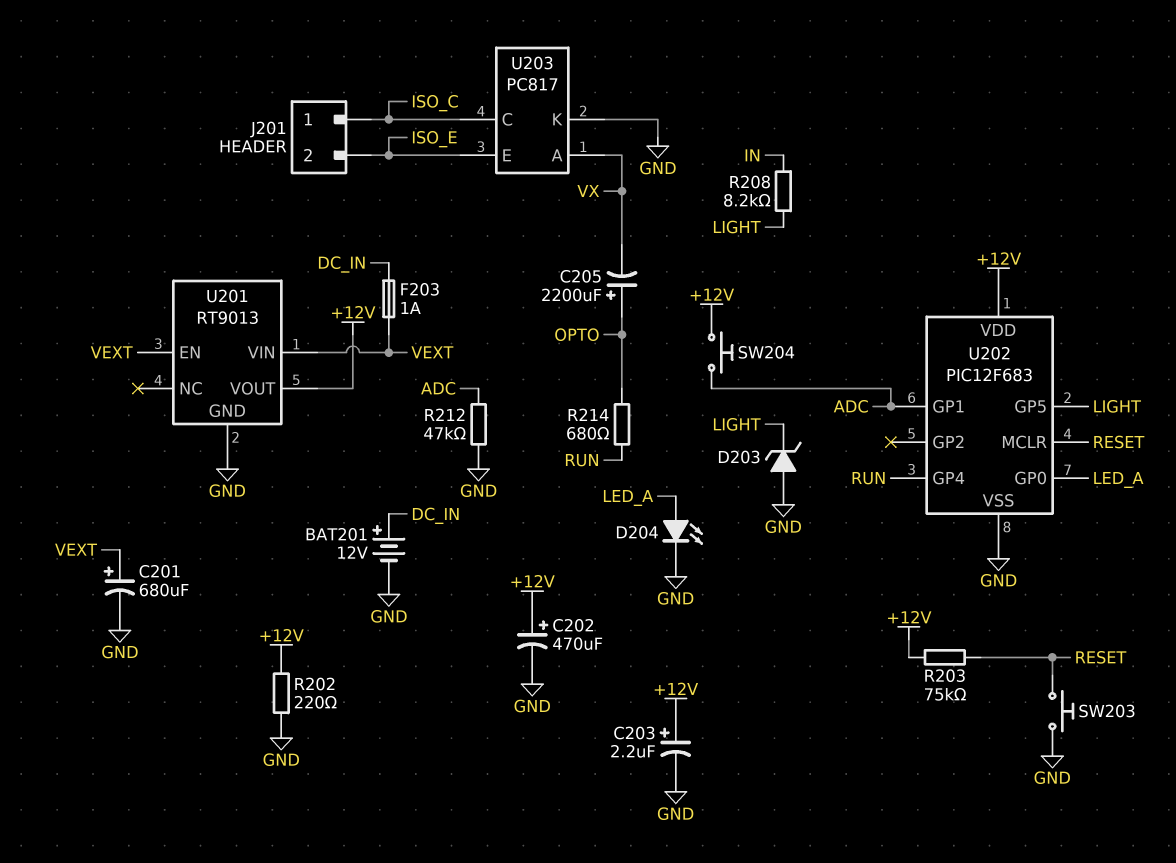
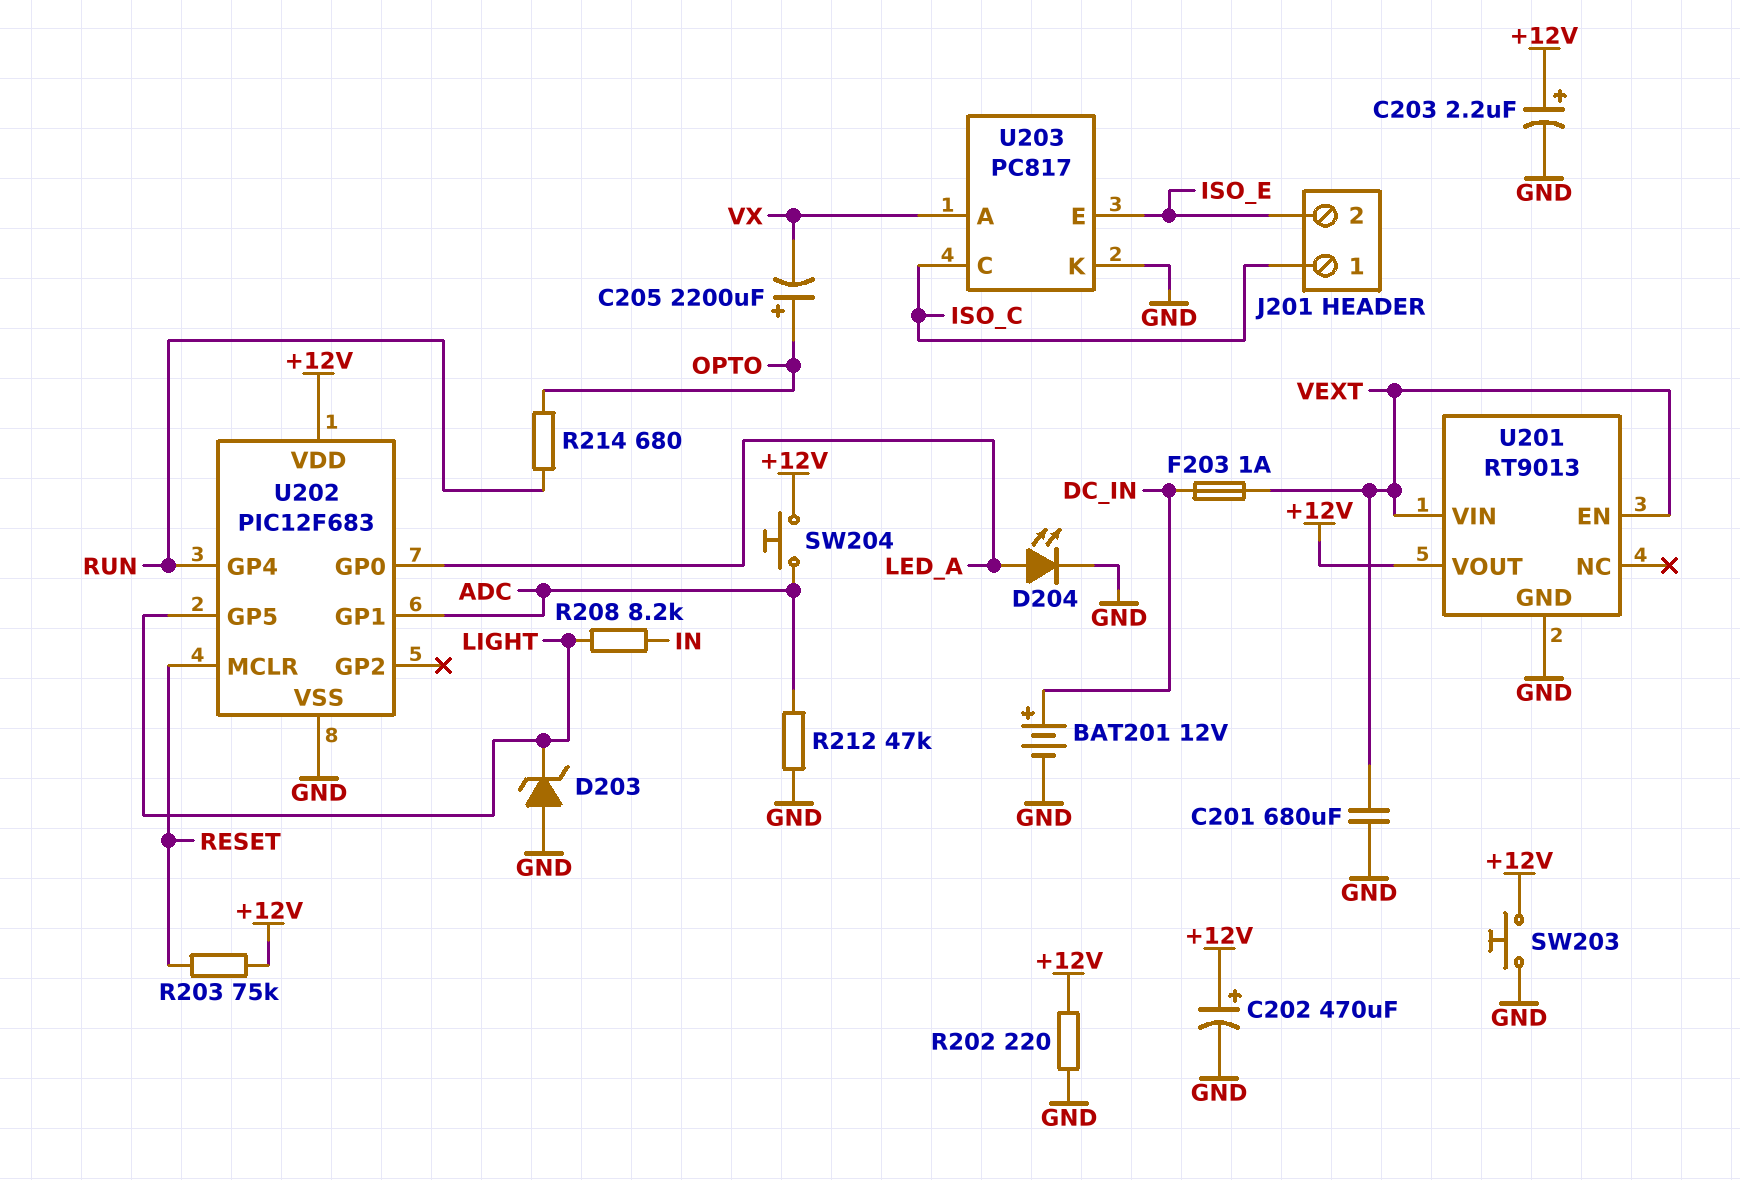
C201: 680uF (plus VEXT, minus GND) -> 680uF (GND, VEXT)
SW203: button (GND, RESET) -> button (+12V, GND)

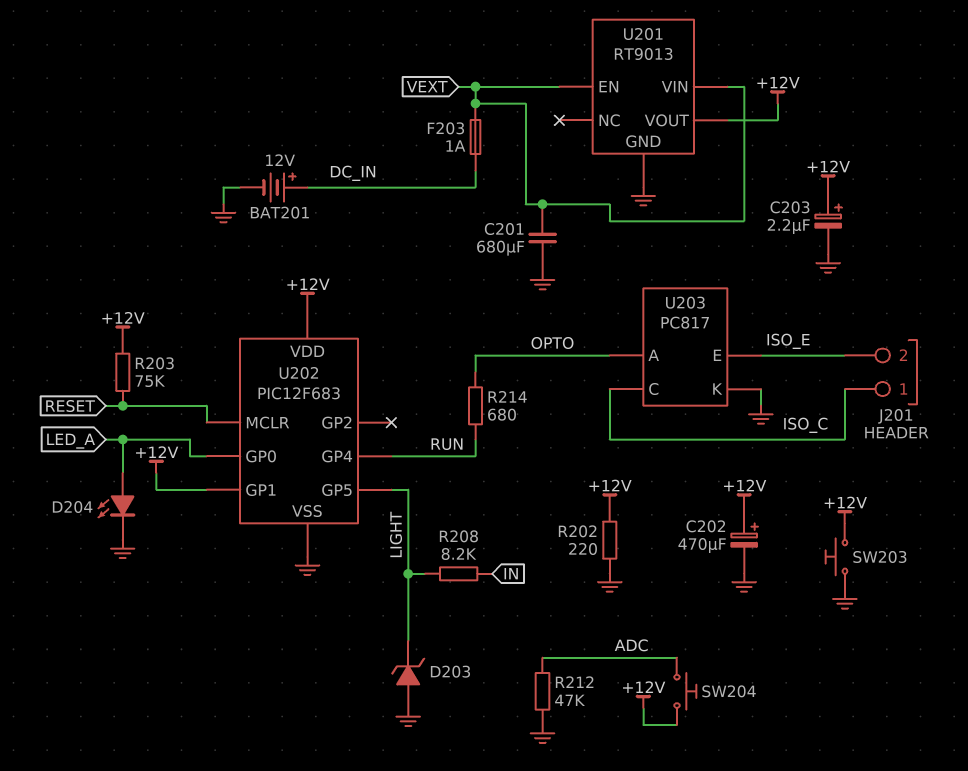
C205: 2200uF (plus OPTO, minus VX) -> none
U202 pin GP1: ADC -> +12V
U203 pin A: VX -> OPTO

